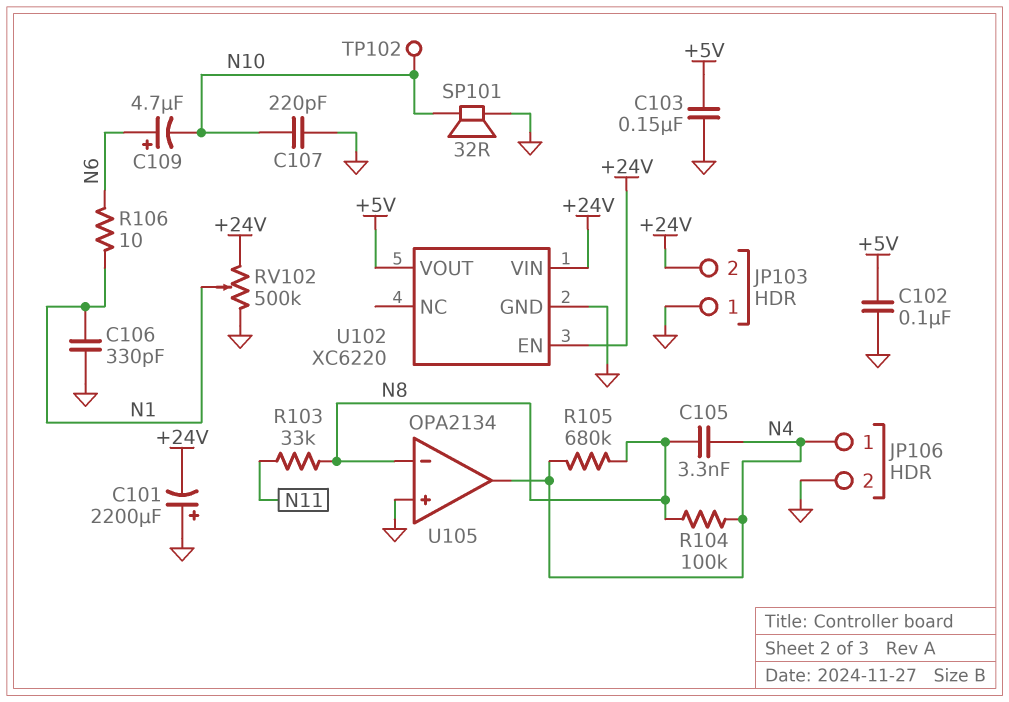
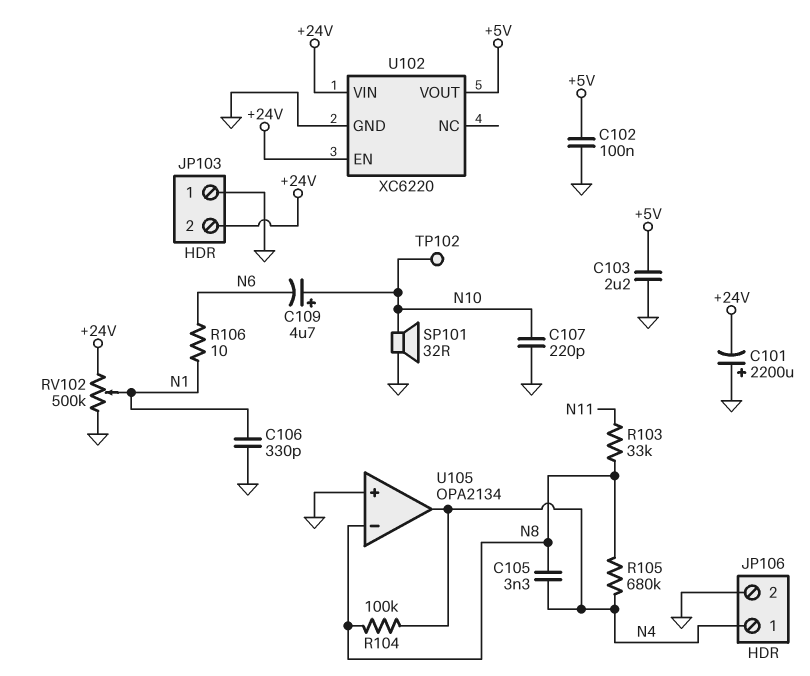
C103: 150nF (+5V, GND) -> 2.2uF (+5V, GND)
C109: 4.7uF (plus N6, minus N10) -> 4.7uF (plus N10, minus N6)

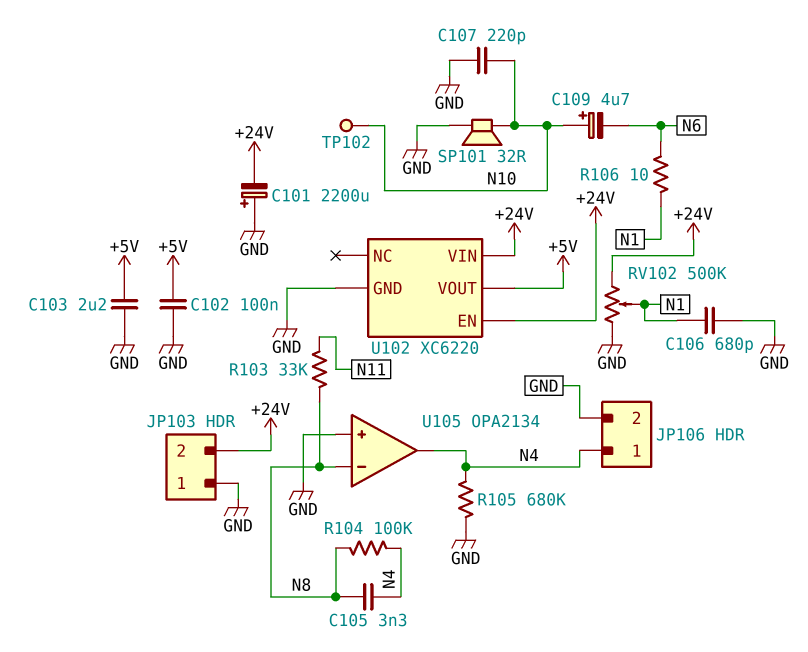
C106: 330pF (GND, N1) -> 680pF (GND, N1)
R105: 680k (N4, N8) -> 680k (GND, N4)

